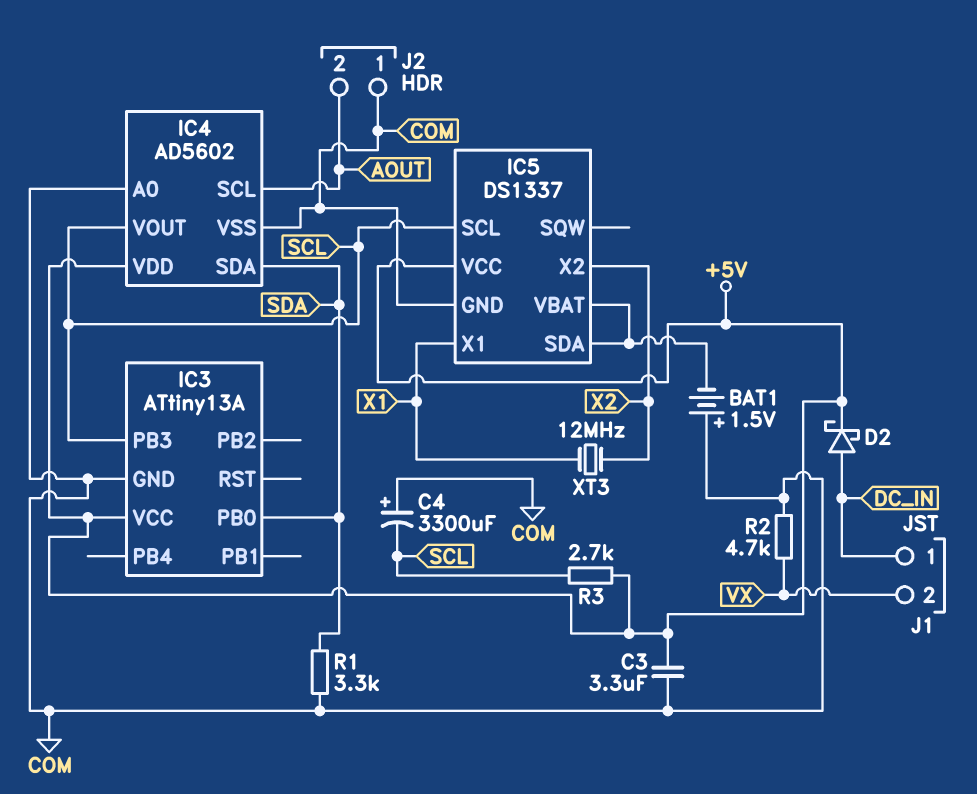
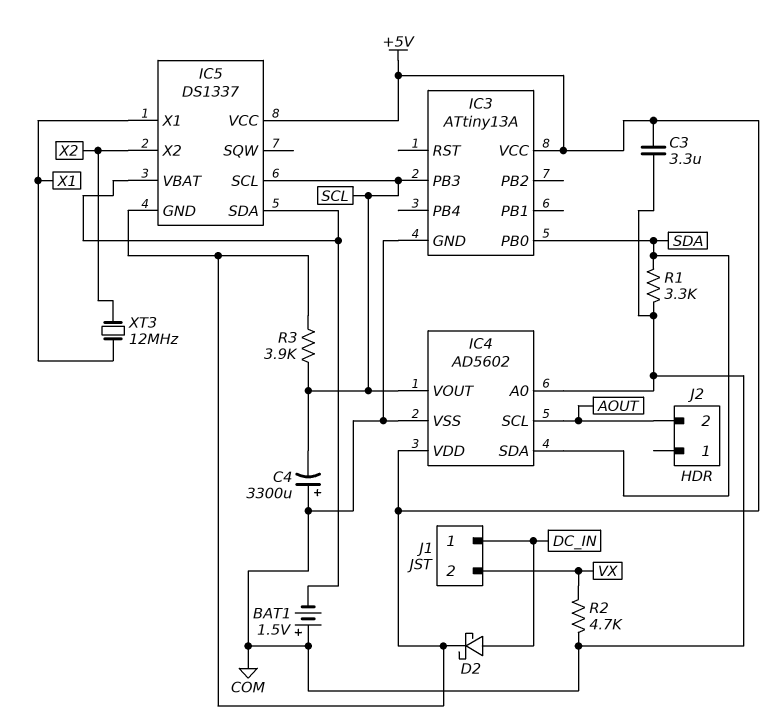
IC5 pin GND: COM -> +5V
J2 pin 1: COM -> none
R3: 2.7k (+5V, SCL) -> 3.9k (+5V, SCL)

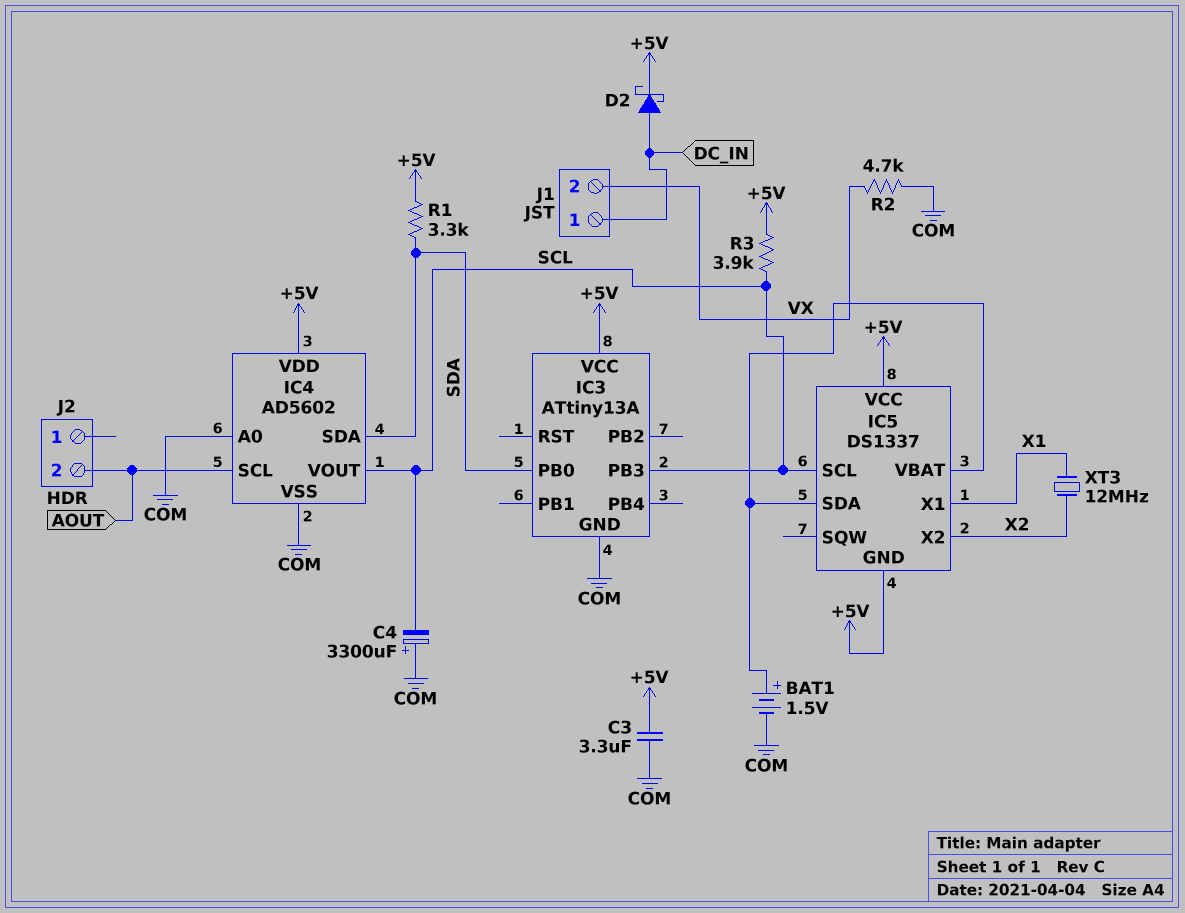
BAT1: 1.5V (plus COM, minus IC5/SDA) -> 1.5V (plus IC5/SDA, minus COM)
R1: 3.3k (COM, SDA) -> 3.3k (+5V, SDA)

